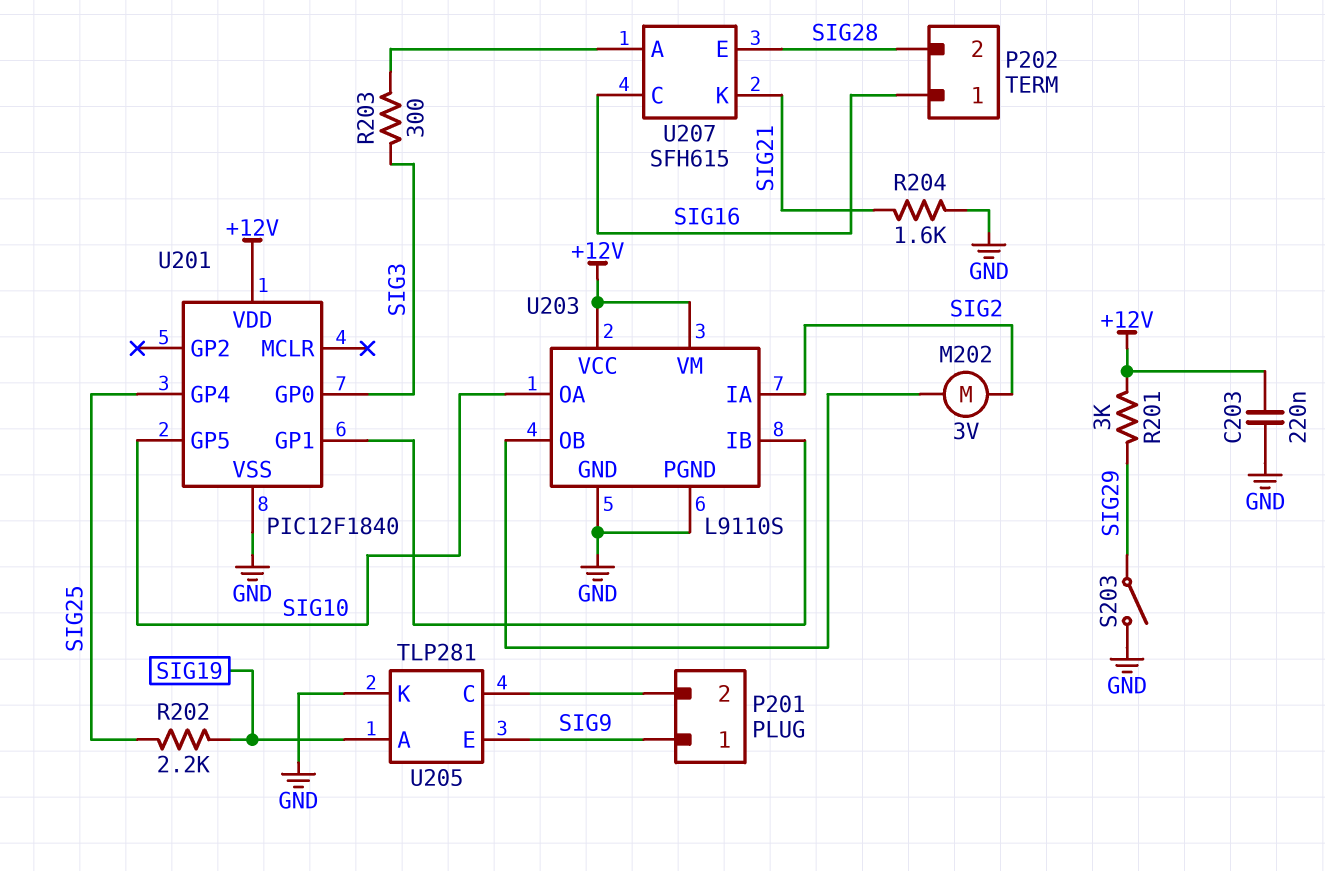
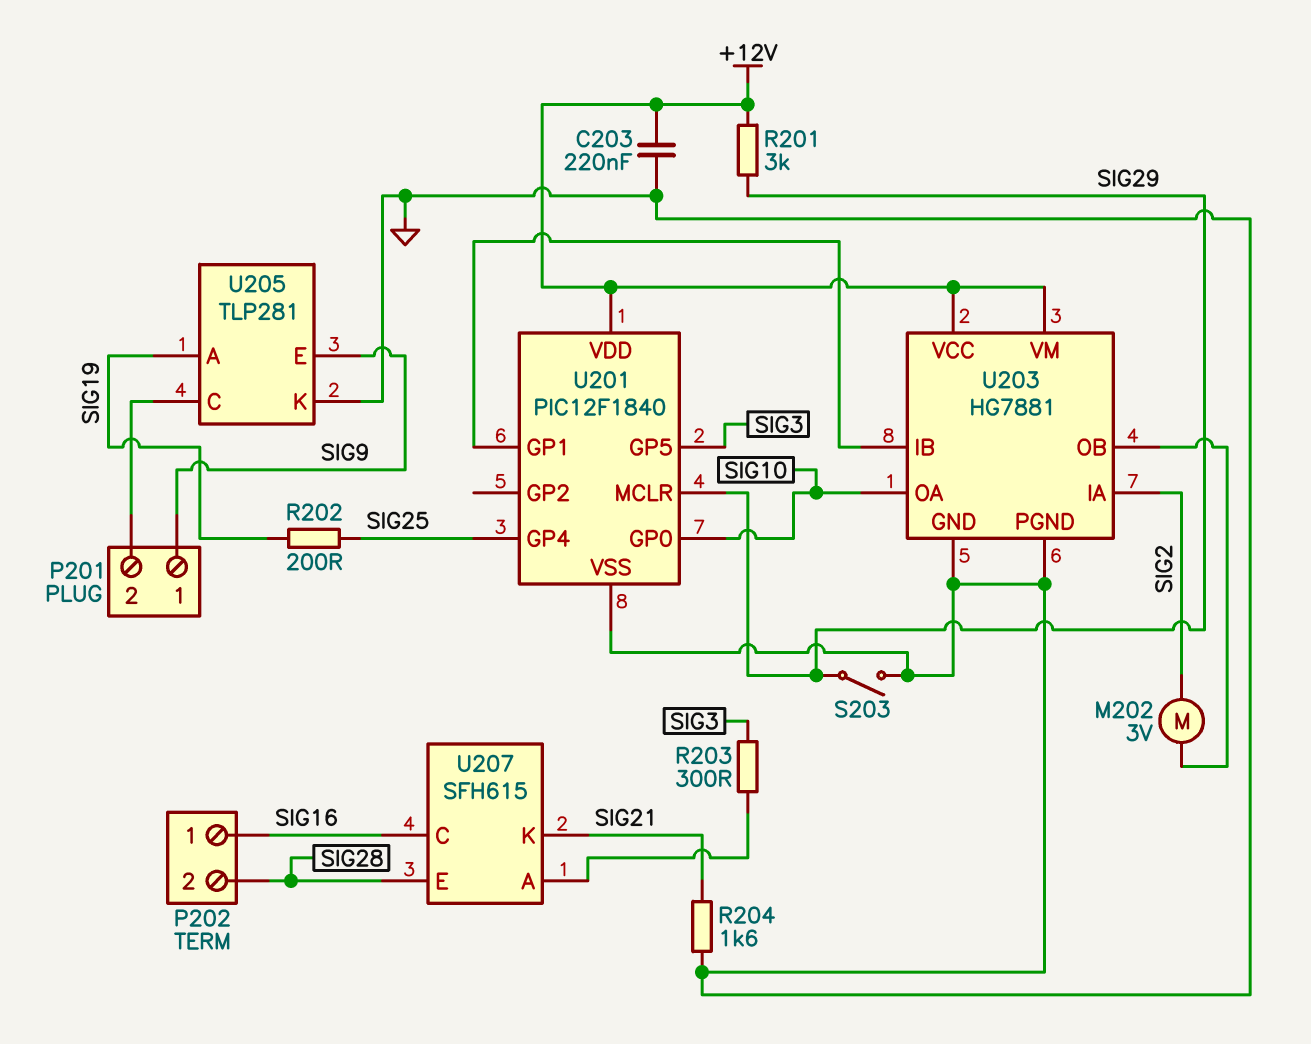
R202: 2.2k (SIG19, SIG25) -> 200 (SIG19, SIG25)
U201 pin GP0: SIG3 -> SIG10
U201 pin GP5: SIG10 -> SIG3
U201 pin MCLR: none -> SIG29
U203: L9110S -> HG7881

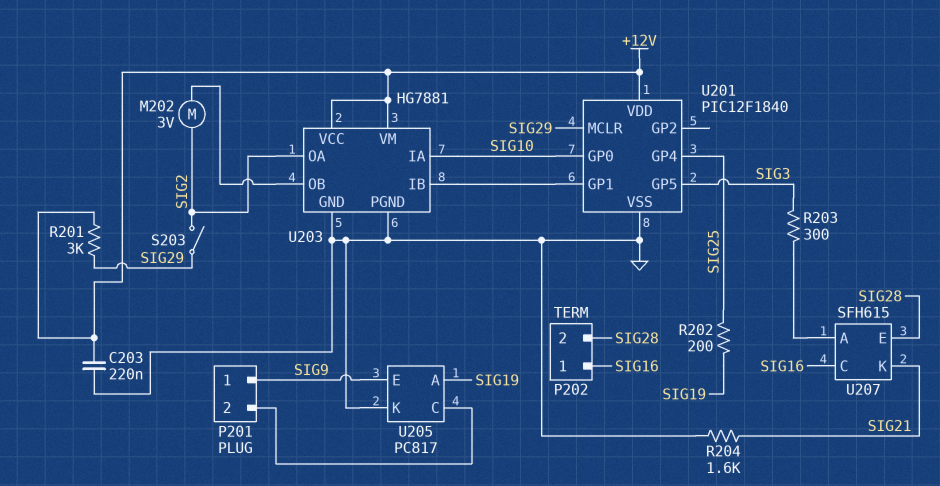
S203: switch (GND, SIG29) -> switch (SIG2, SIG29)
U203 pin IA: SIG2 -> SIG10
U203 pin OA: SIG10 -> SIG2
U205: TLP281 -> PC817

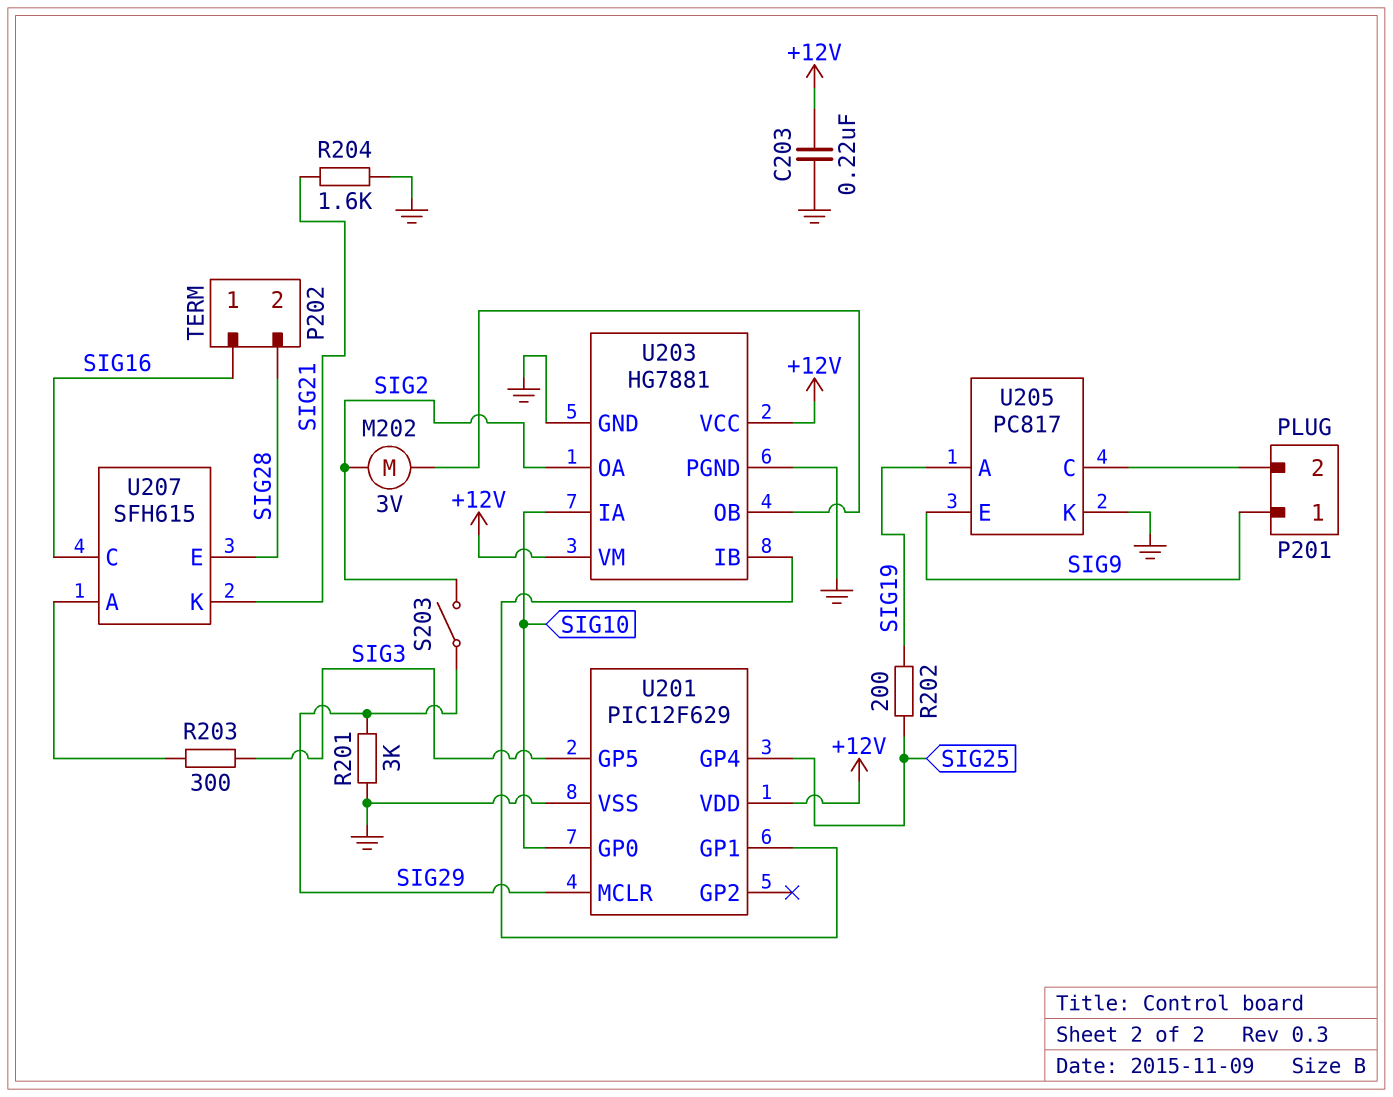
R201: 3k (+12V, SIG29) -> 3k (GND, SIG29)
U201: PIC12F1840 -> PIC12F629

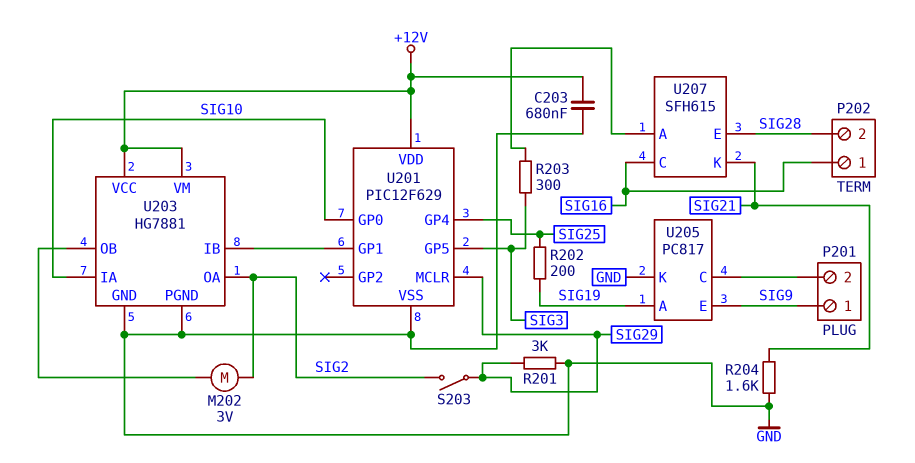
C203: 220nF (+12V, GND) -> 680nF (+12V, GND)

